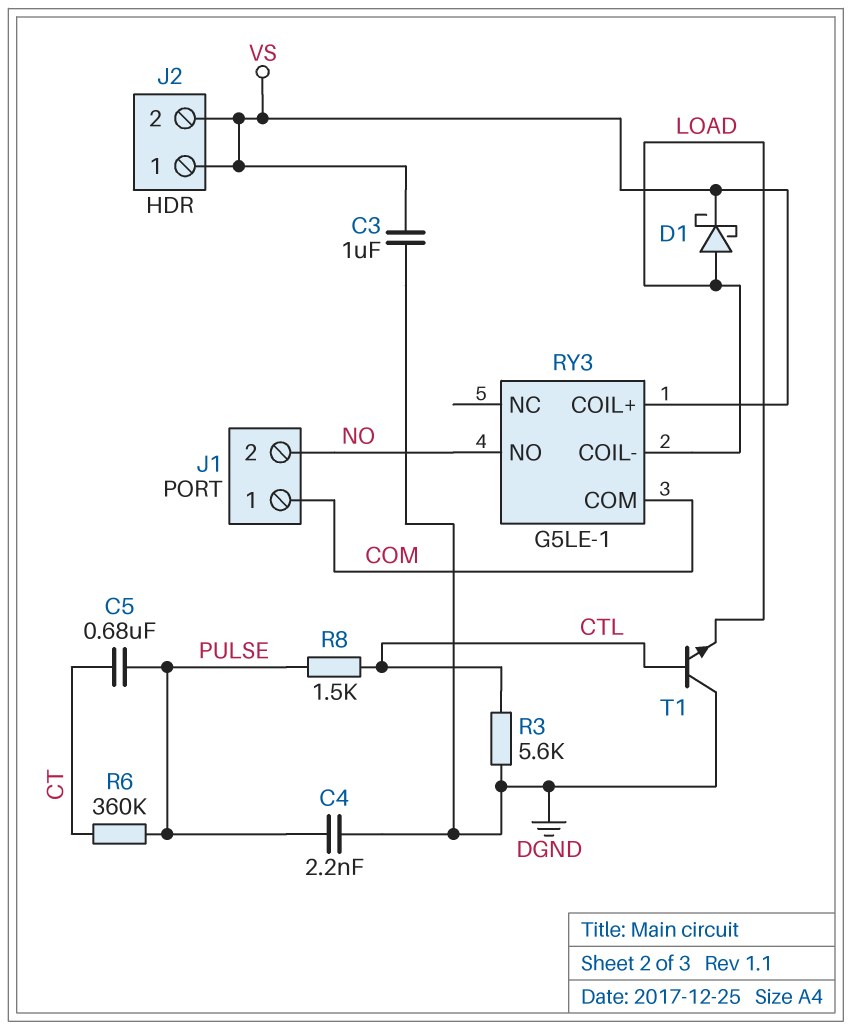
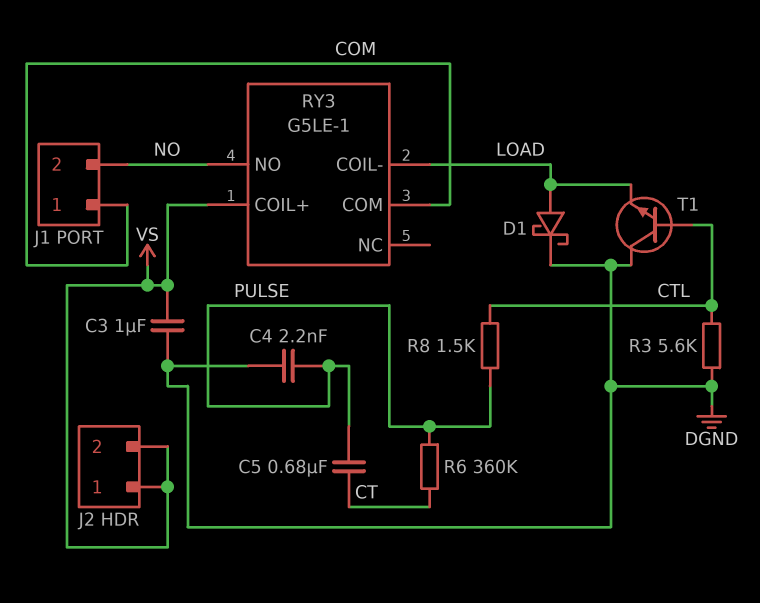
D1: schottky (A LOAD, K VS) -> schottky (A LOAD, K DGND)

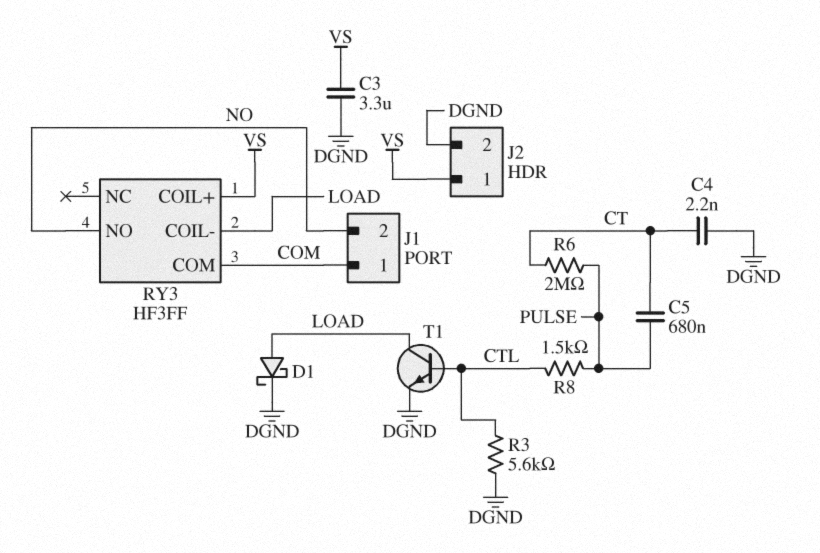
C3: 1uF (DGND, VS) -> 3.3uF (DGND, VS)
C4: 2.2nF (DGND, PULSE) -> 2.2nF (CT, DGND)
J2 pin 2: VS -> DGND
R6: 360k (CT, PULSE) -> 2M (CT, PULSE)
RY3: G5LE-1 -> HF3FF
T1: NPN (B CTL, C DGND, E LOAD) -> NPN (B CTL, C LOAD, E DGND)

